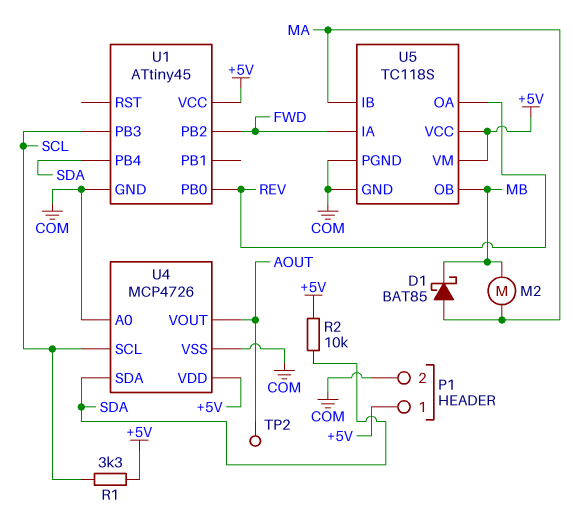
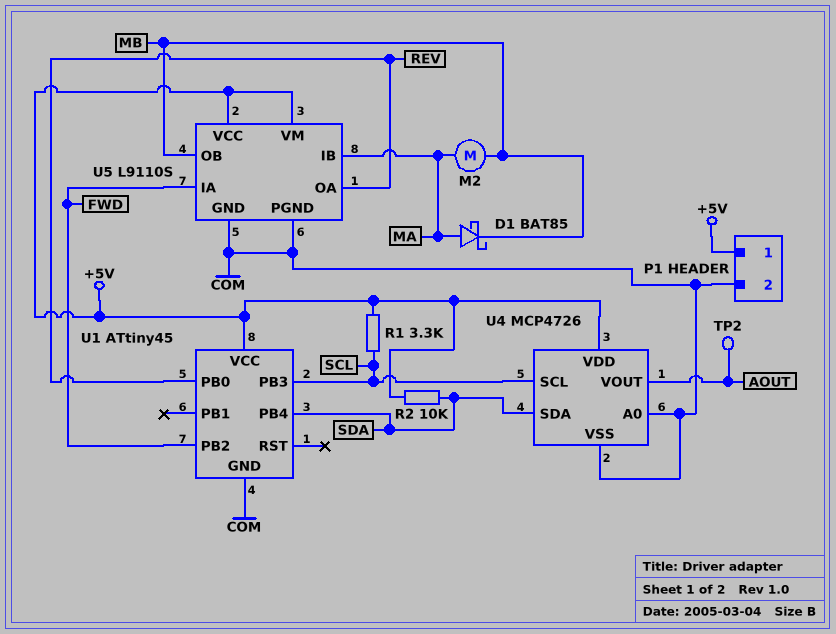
U5: TC118S -> L9110S

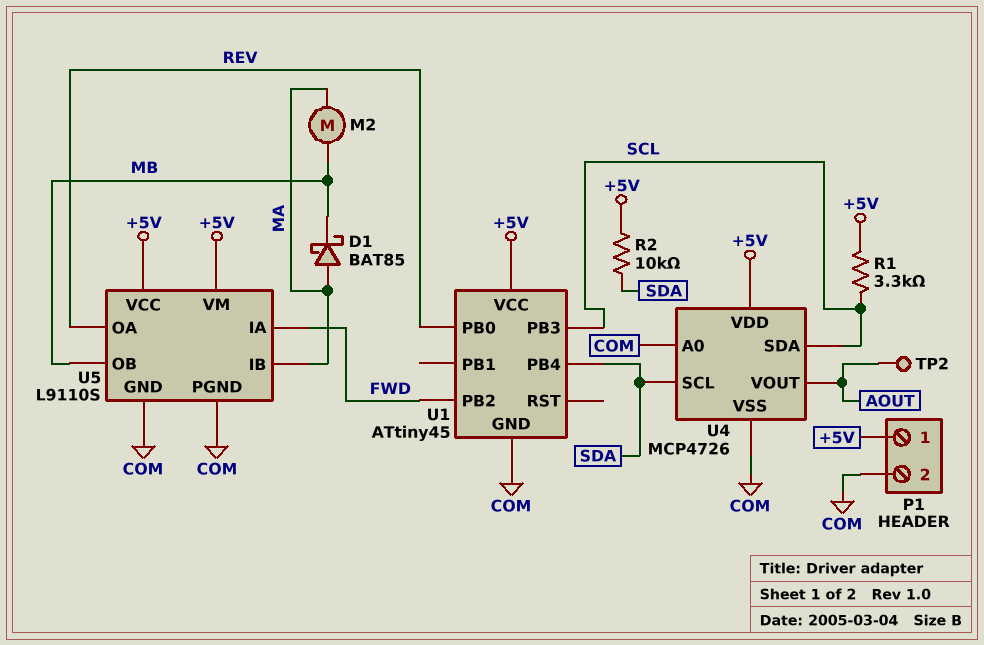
U4 pin SCL: SCL -> SDA
U4 pin SDA: SDA -> SCL

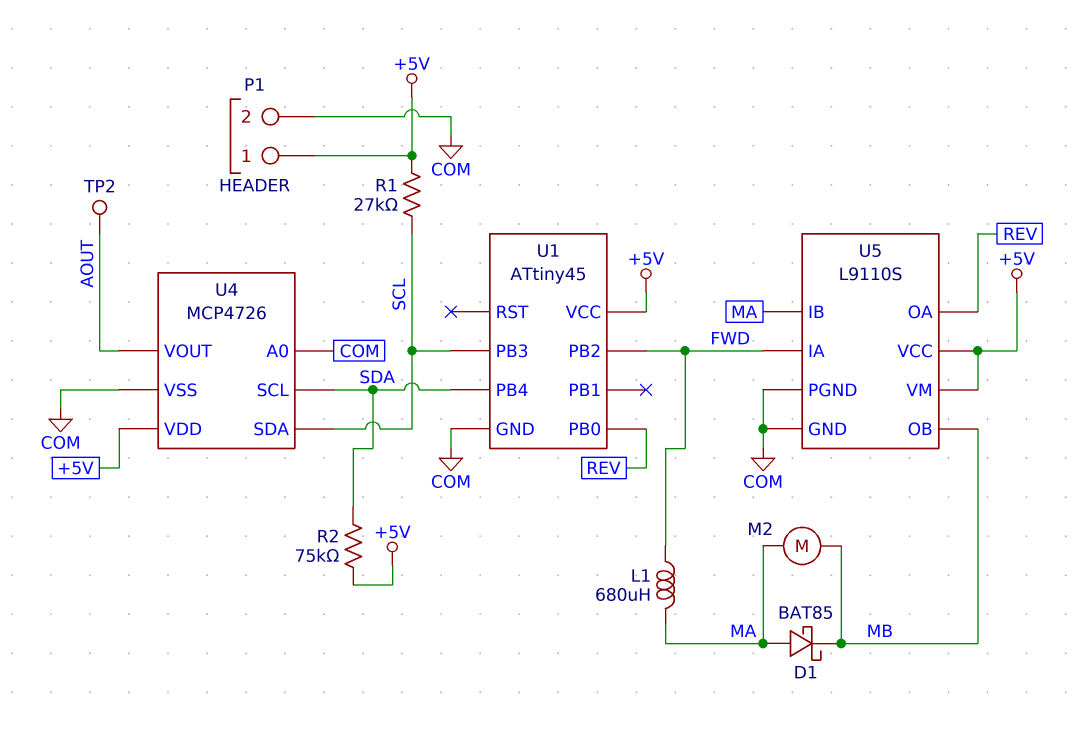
L1: none -> 680uH (FWD, MA)
R1: 3.3k (+5V, SCL) -> 27k (+5V, SCL)
R2: 10k (+5V, SDA) -> 75k (+5V, SDA)

